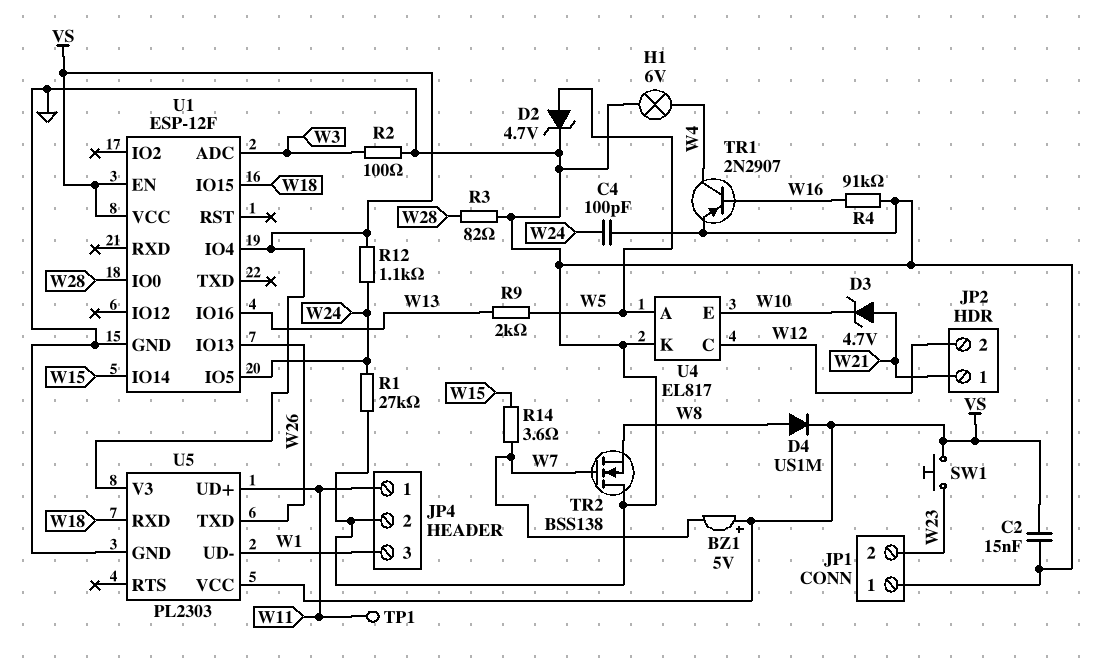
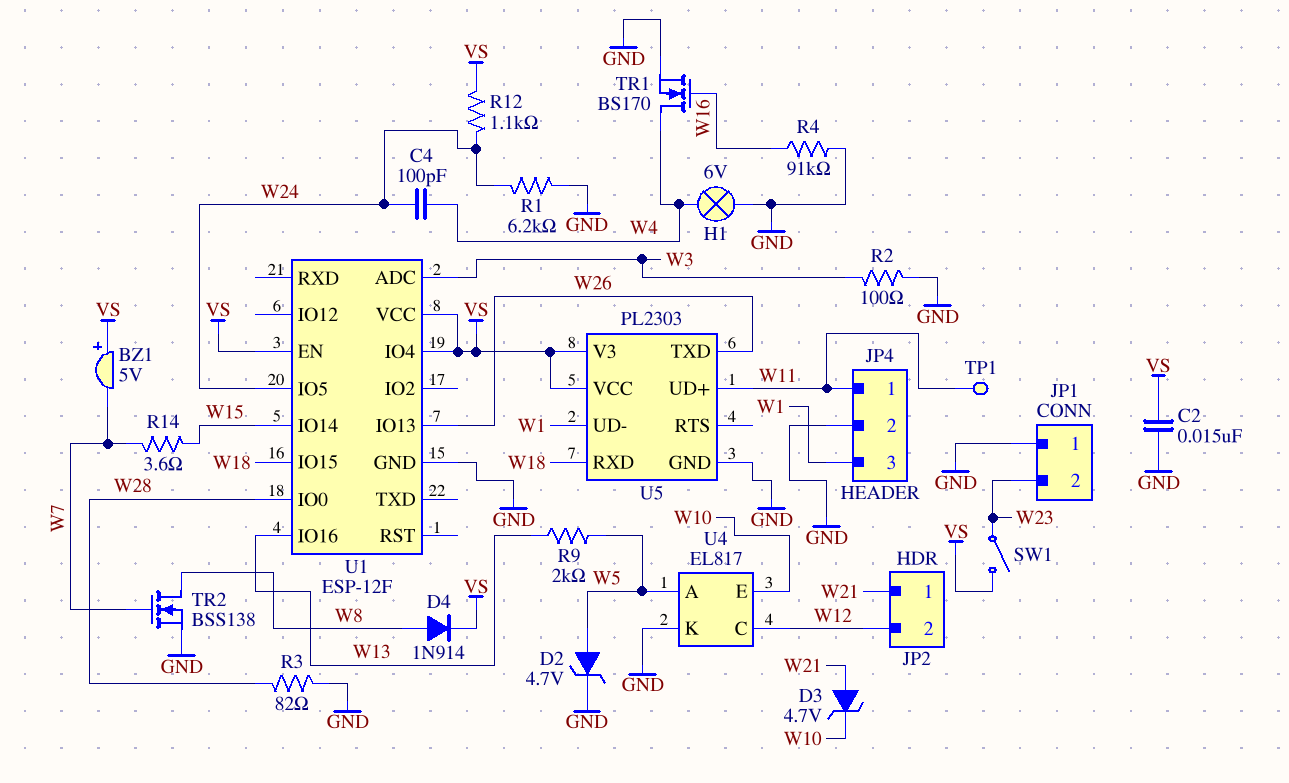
C4: 100pF (GND, W24) -> 100pF (W4, W24)
D4: diode US1M (A W8, K VS) -> diode 1N914 (A W8, K VS)
R1: 27k (GND, W24) -> 6.2k (GND, W24)
SW1: button (VS, W23) -> switch (VS, W23)
TR1: PNP 2N2907 (B W16, C W4, E GND) -> NMOS BS170 (G W16, D W4, S GND)
TR2: NMOS BSS138 (G W7, D GND, S W8) -> NMOS BSS138 (G W7, D W8, S GND)

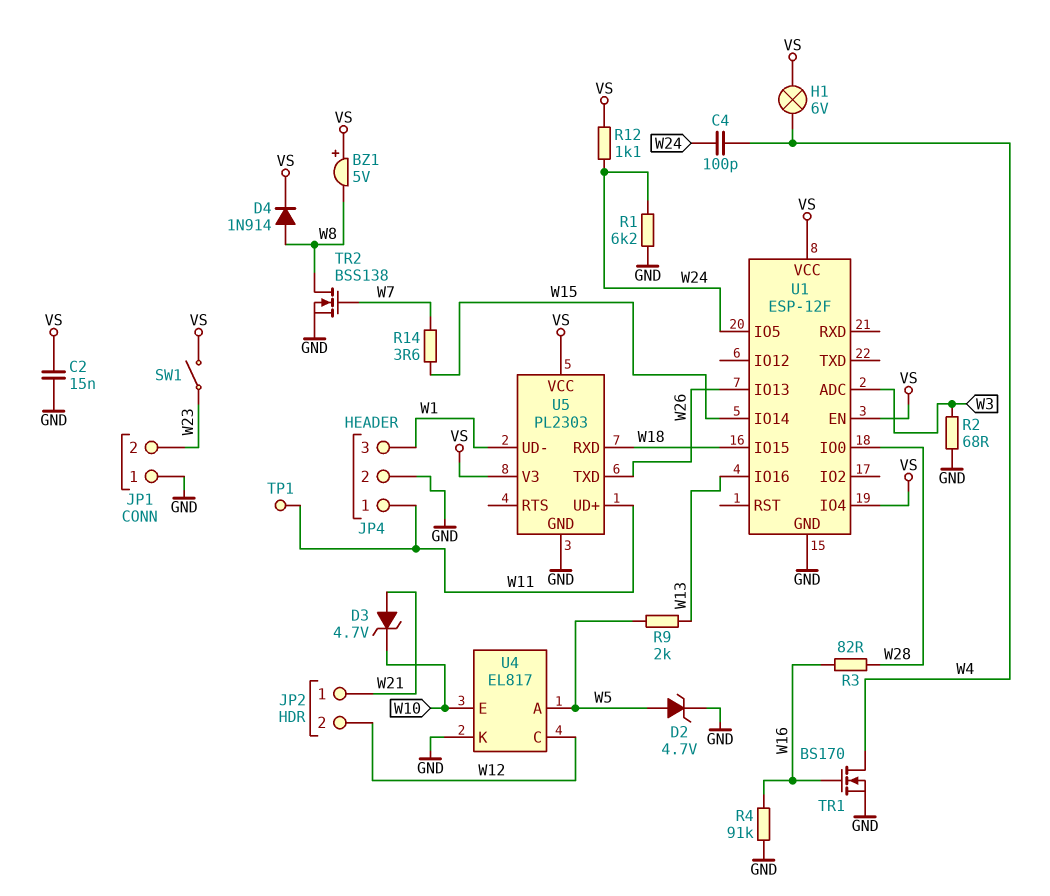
BZ1: buzzer 5V (plus VS, minus W7) -> buzzer 5V (plus VS, minus W8)
H1: lamp 6V (GND, W4) -> lamp 6V (VS, W4)
R2: 100 (GND, W3) -> 68 (GND, W3)
R3: 82 (GND, W28) -> 82 (W16, W28)

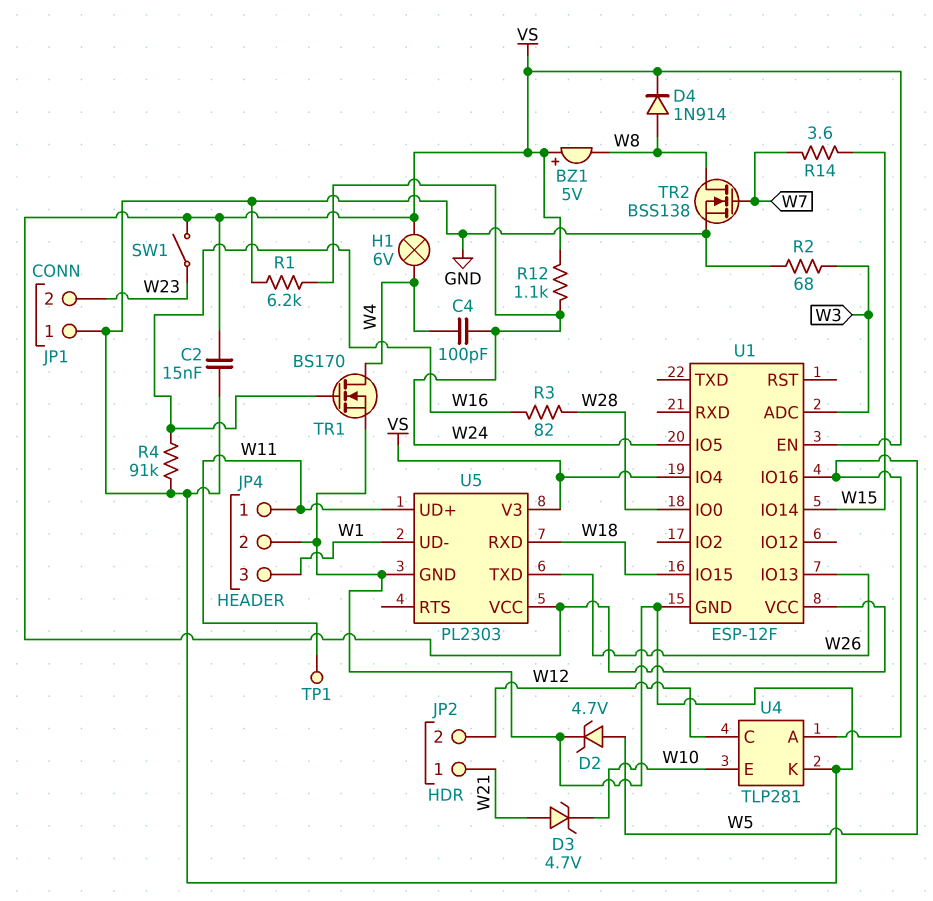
R9: 2k (W5, W13) -> none
U1 pin IO16: W13 -> W5
U4: EL817 -> TLP281

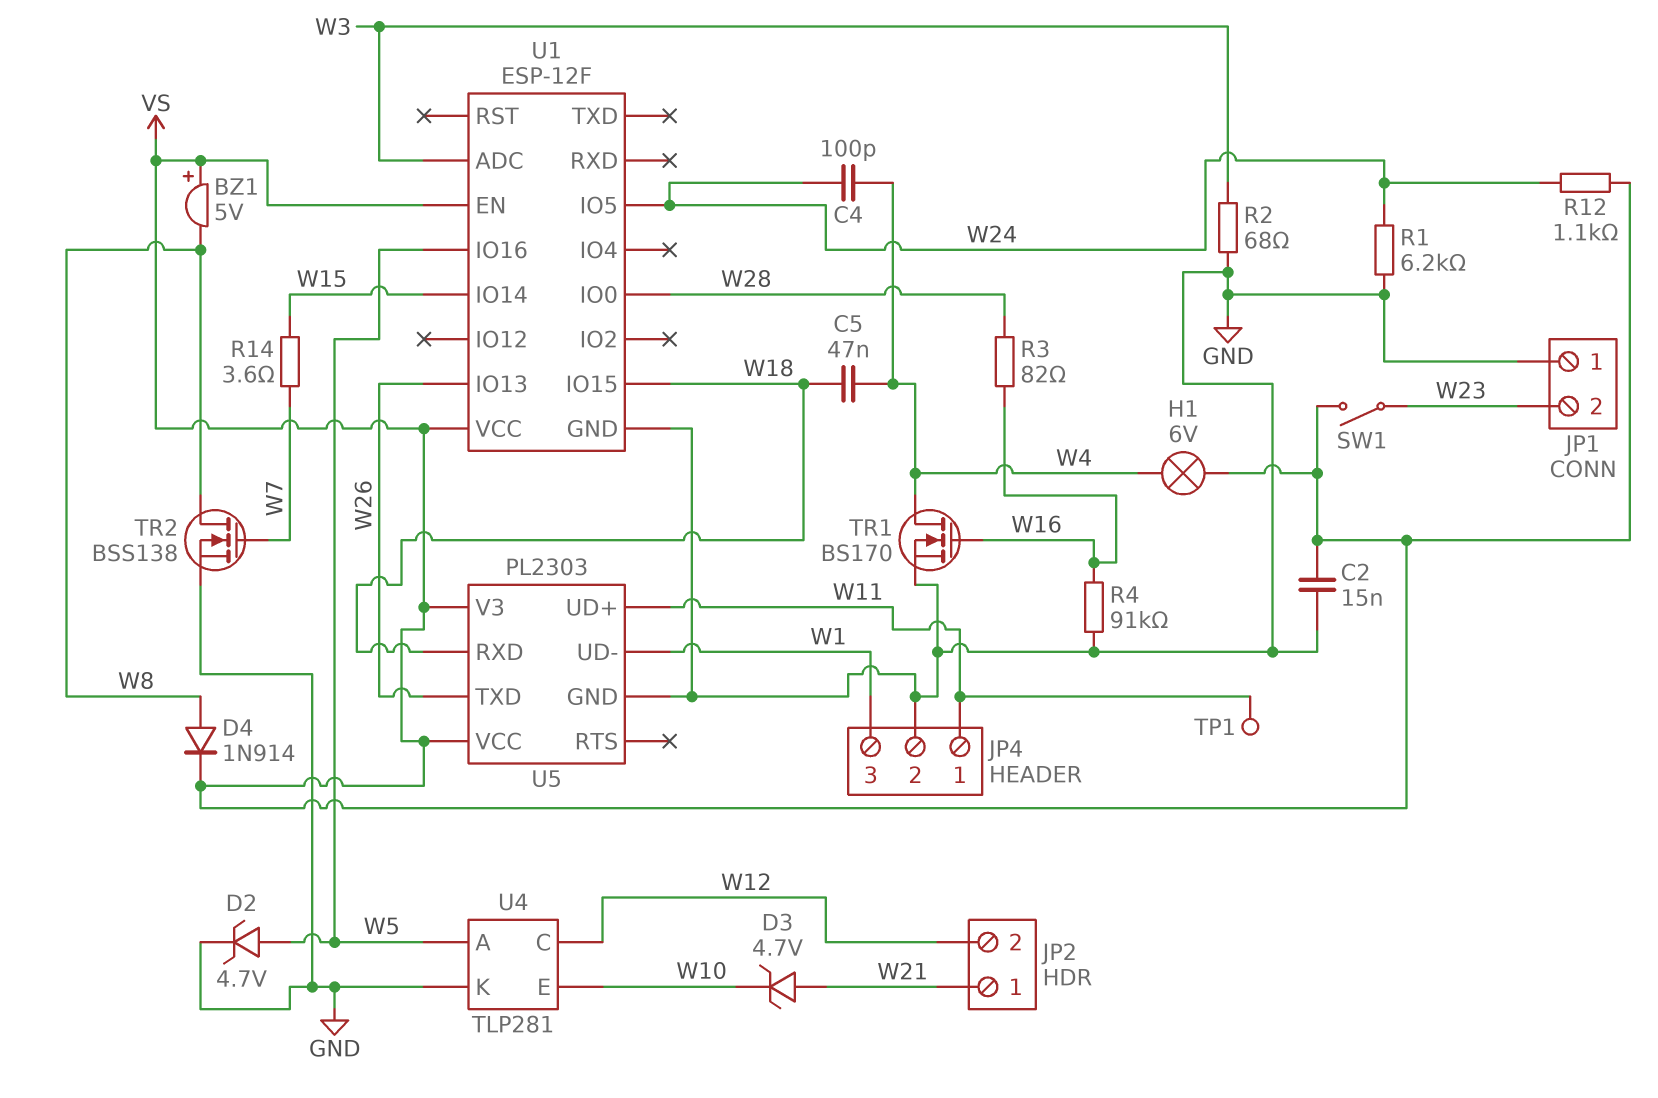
C5: none -> 47nF (W4, W18)
U1 pin IO4: VS -> none

